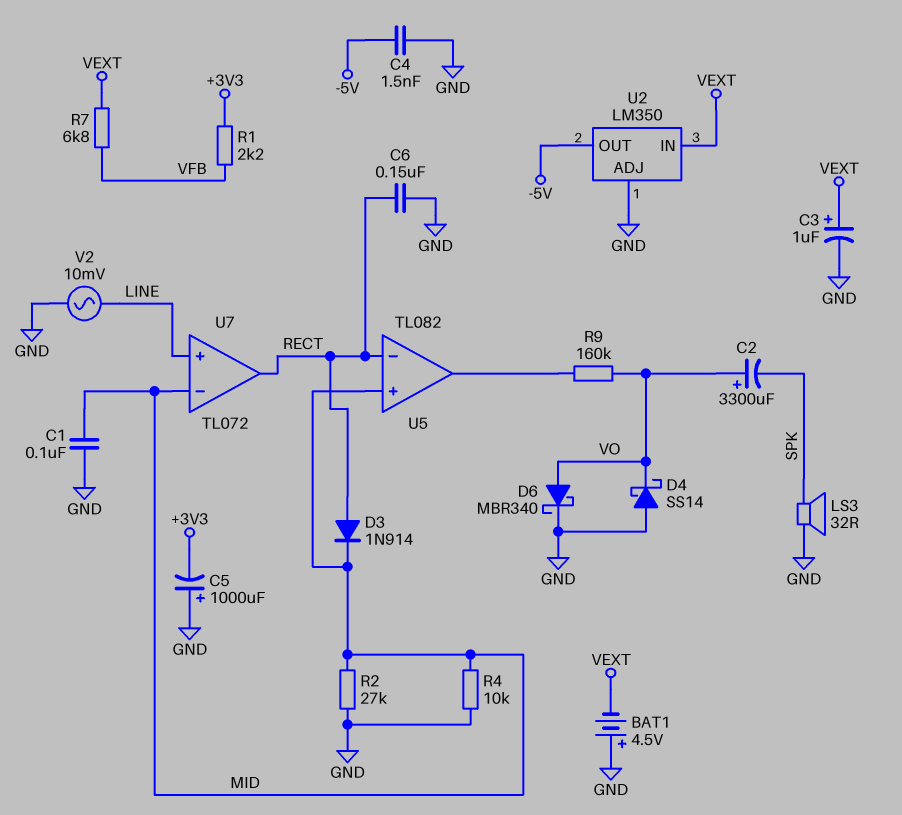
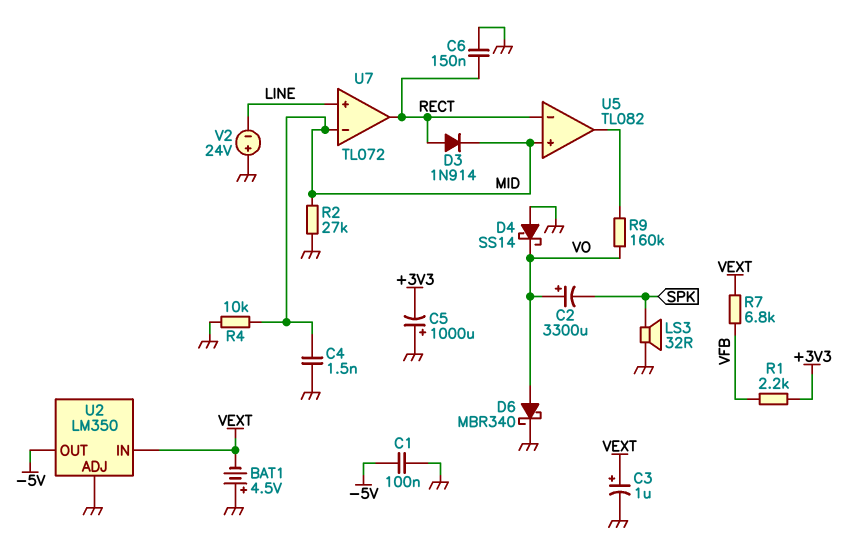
C1: 100nF (GND, MID) -> 100nF (-5V, GND)
C4: 1.5nF (-5V, GND) -> 1.5nF (GND, MID)
V2: AC 10mV (GND, LINE) -> 24V (plus GND, minus LINE)

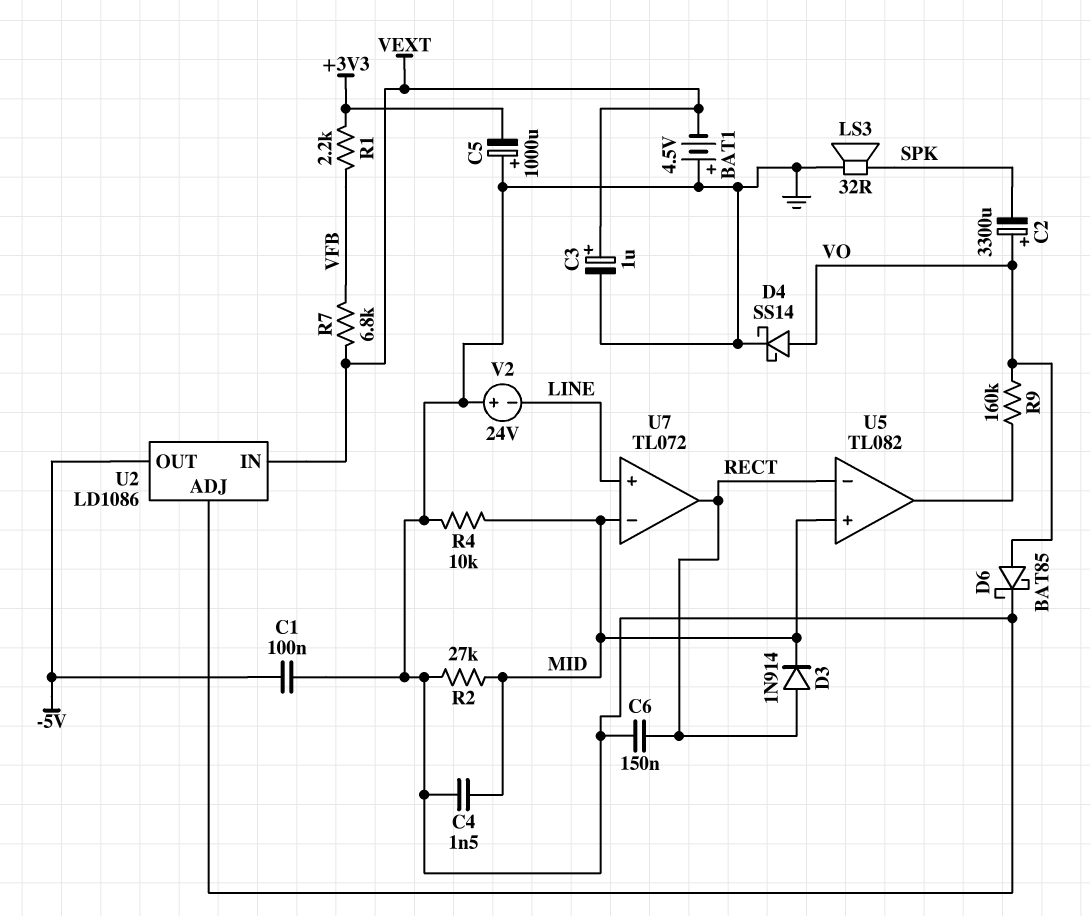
D4: schottky SS14 (A GND, K VO) -> schottky SS14 (A VO, K GND)
D6: schottky MBR340 (A VO, K GND) -> schottky BAT85 (A VO, K GND)
U2: LM350 -> LD1086

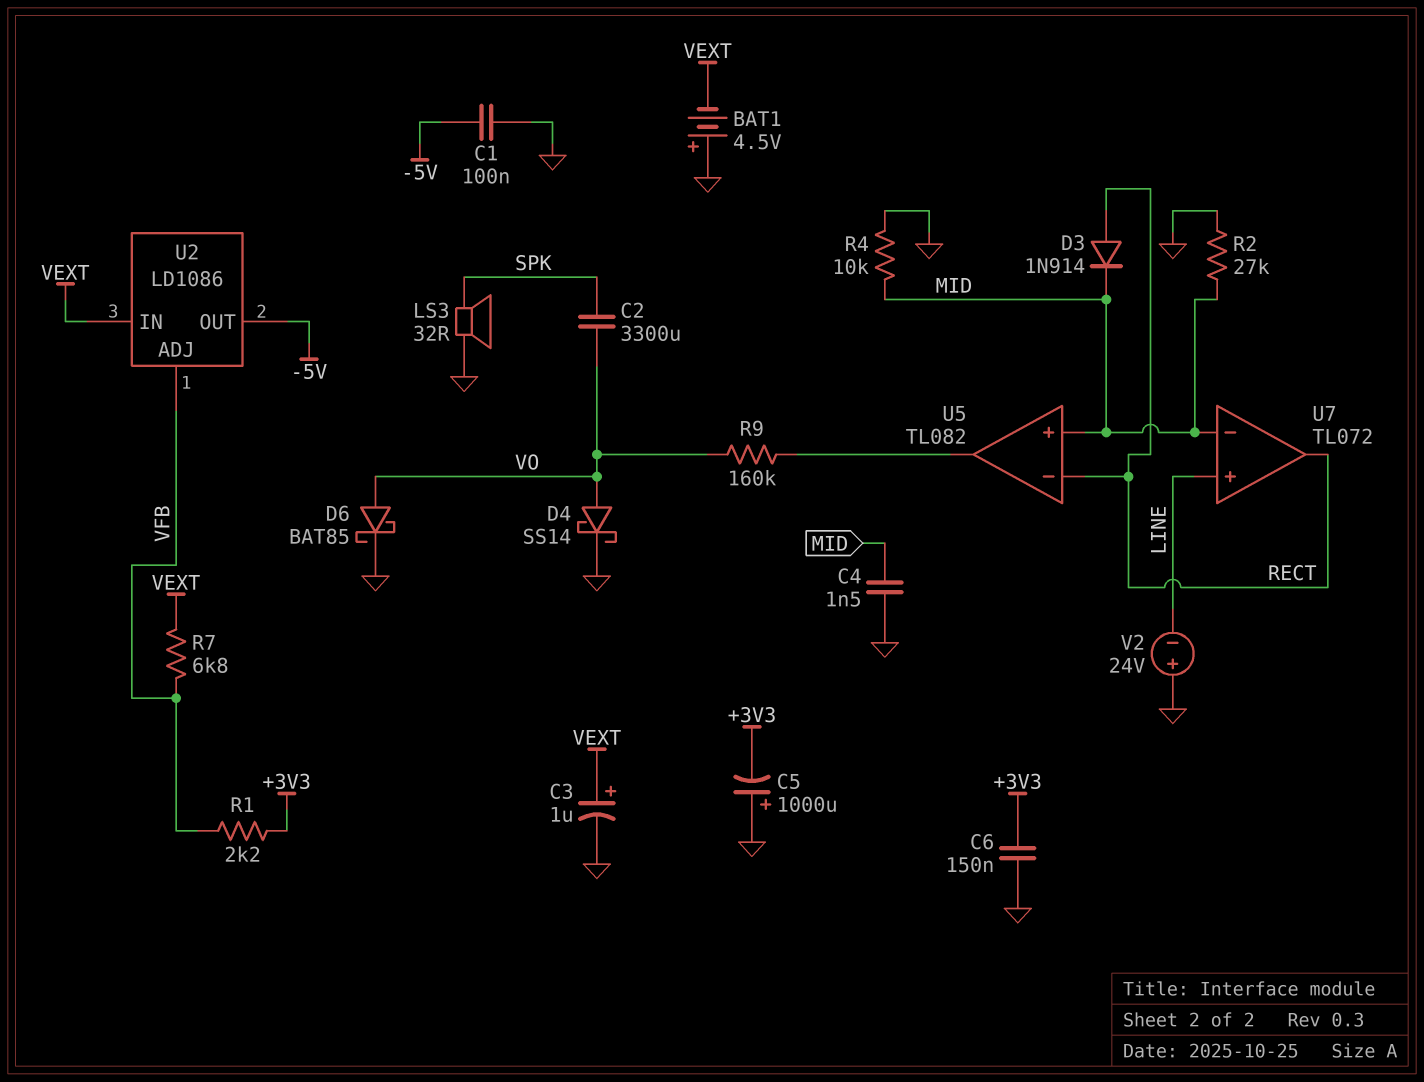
C2: 3300uF (plus VO, minus SPK) -> 3300uF (SPK, VO)
C6: 150nF (GND, RECT) -> 150nF (+3V3, GND)
U2 pin ADJ: GND -> VFB

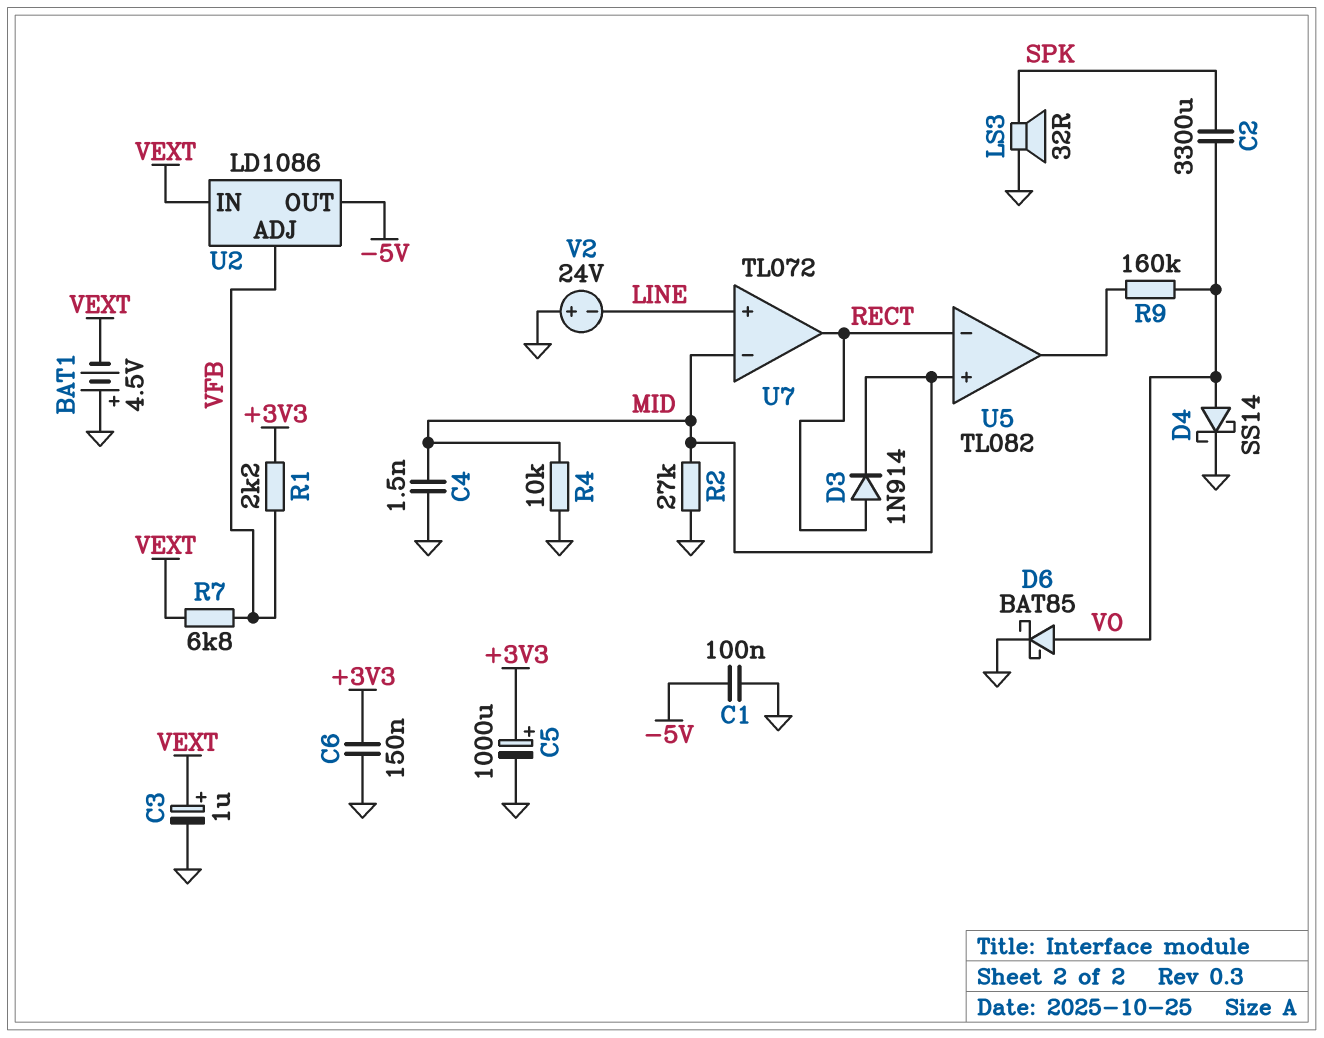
C5: 1000uF (plus GND, minus +3V3) -> 1000uF (plus +3V3, minus GND)

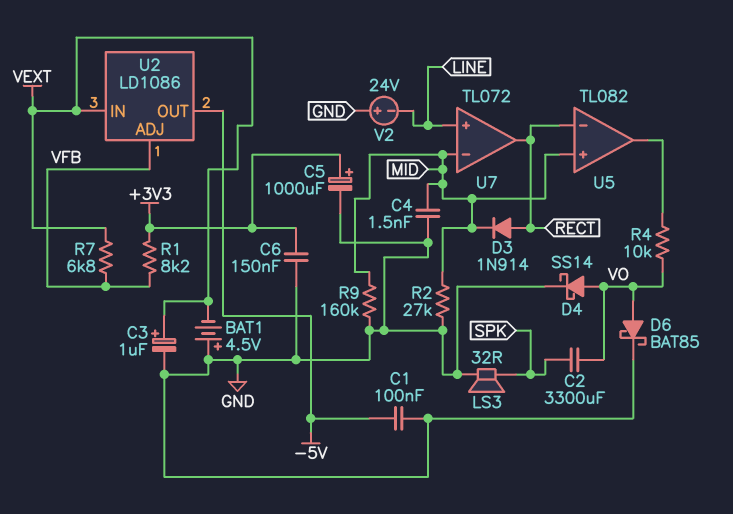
R1: 2.2k (+3V3, VFB) -> 8.2k (+3V3, VFB)
R4: 10k (GND, MID) -> 10k (U5/out, VO)
R9: 160k (U5/out, VO) -> 160k (GND, MID)

